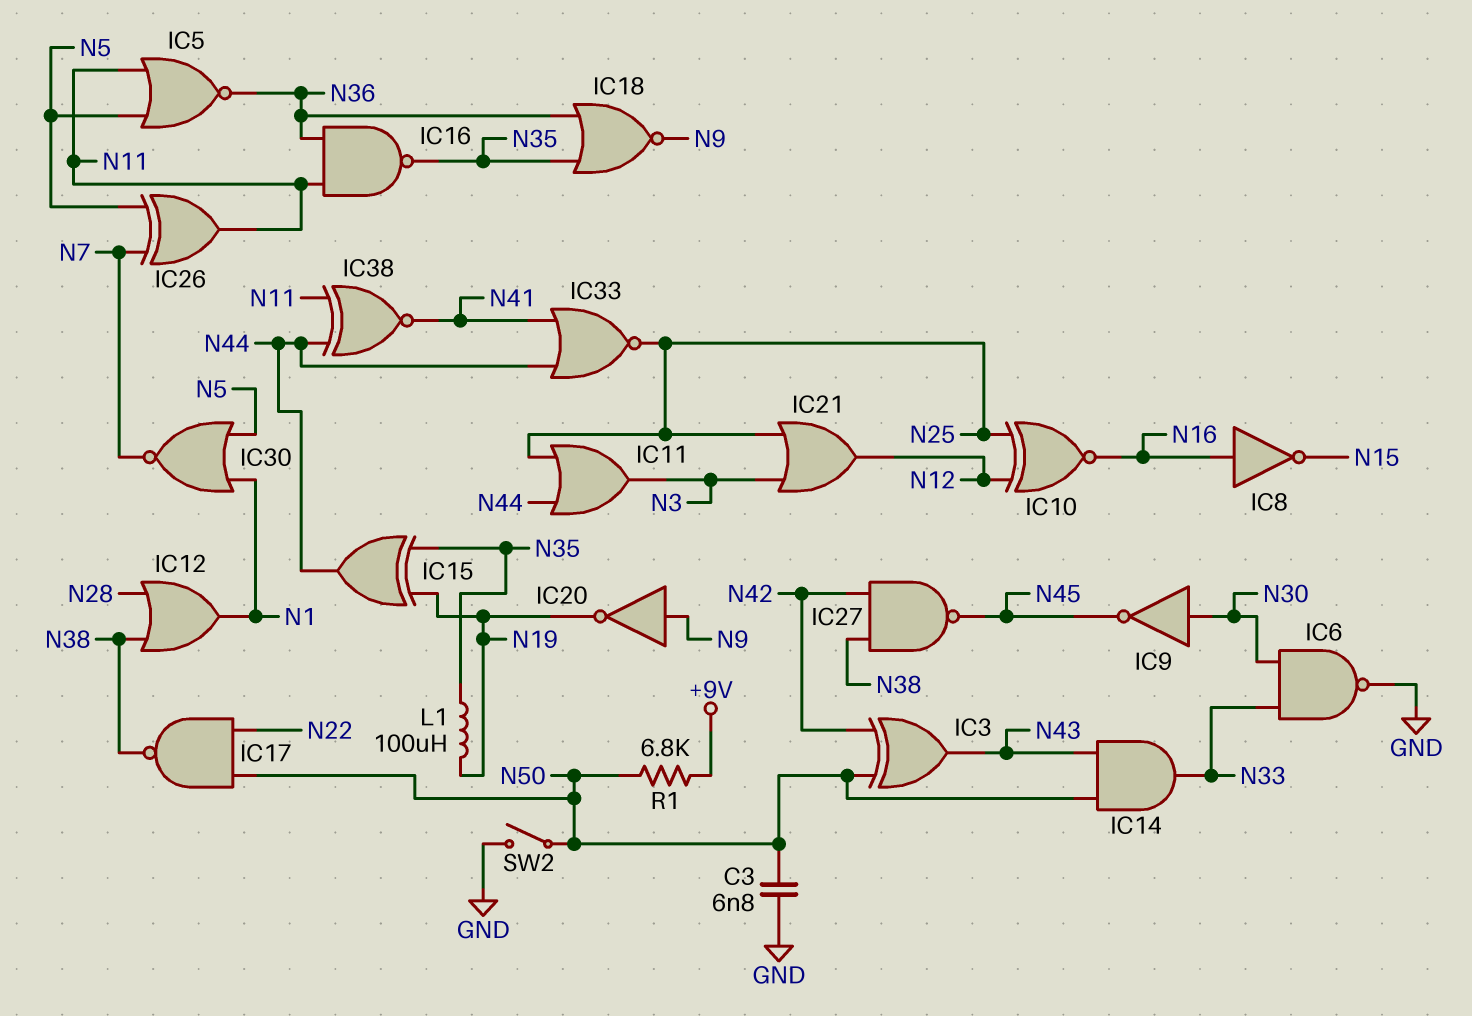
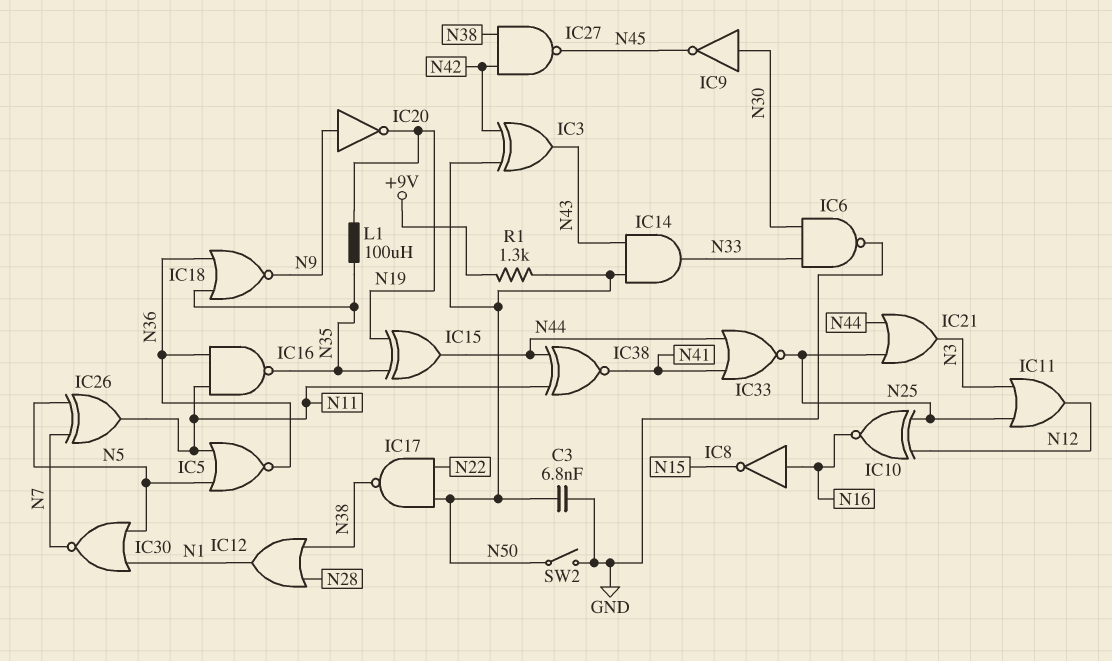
IC11: OR (in N25, in N44, out N3) -> OR (in N3, in N25, out N12)
IC21: OR (in N3, in N25, out N12) -> OR (in N25, in N44, out N3)
R1: 6.8k (+9V, N50) -> 1.3k (+9V, N50)

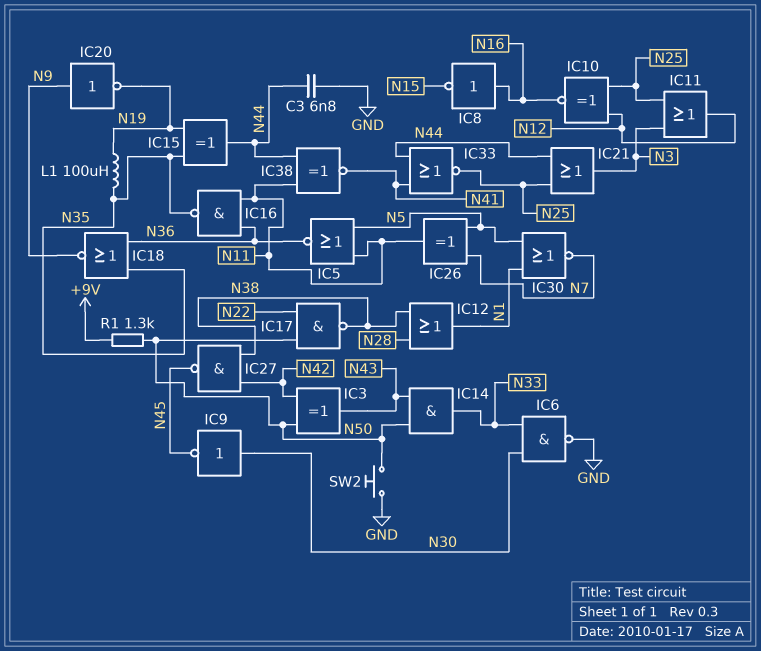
C3: 6.8nF (GND, N50) -> 6.8nF (GND, N44)
SW2: switch (GND, N50) -> button (GND, N50)

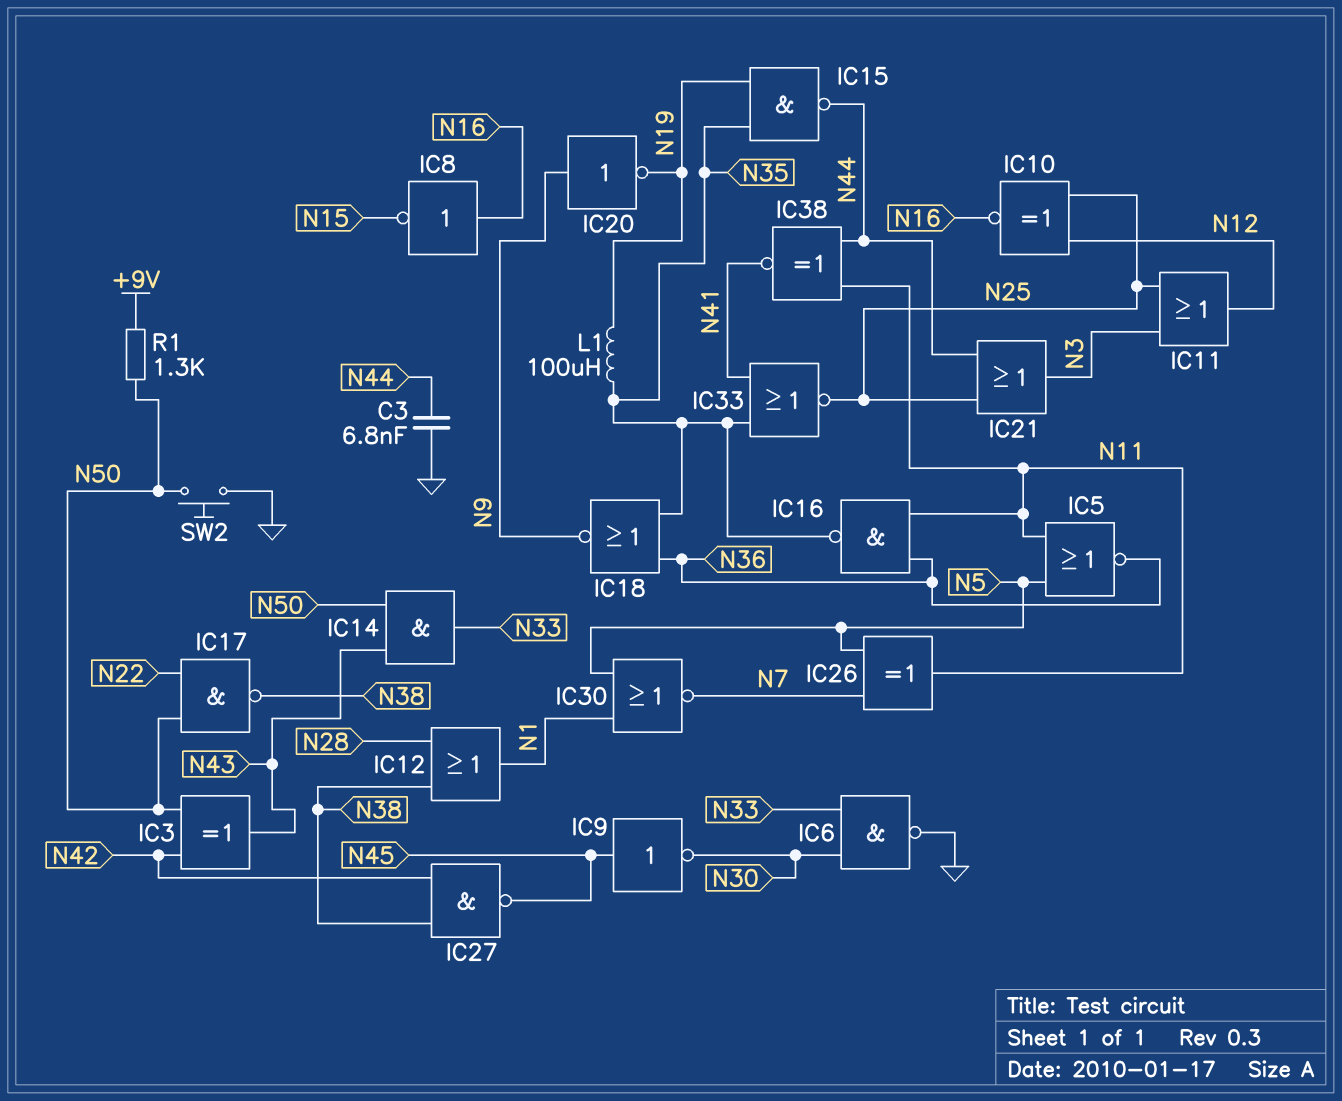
IC9: NOT (in N30, out N45) -> NOT (in N45, out N30)
IC15: XOR (in N19, in N35, out N44) -> NAND (in N19, in N35, out N44)
IC33: NOR (in N41, in N44, out N25) -> NOR (in N35, in N41, out N25)

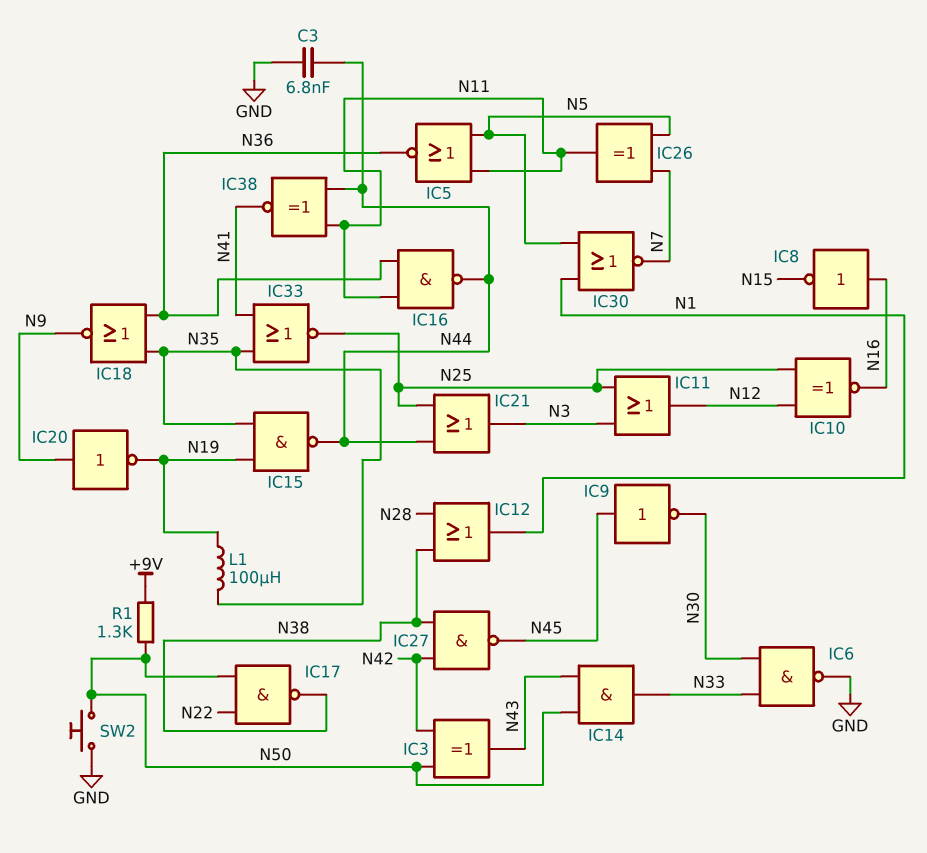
IC16: NAND (in N11, in N36, out N35) -> NAND (in N11, in N36, out N44)

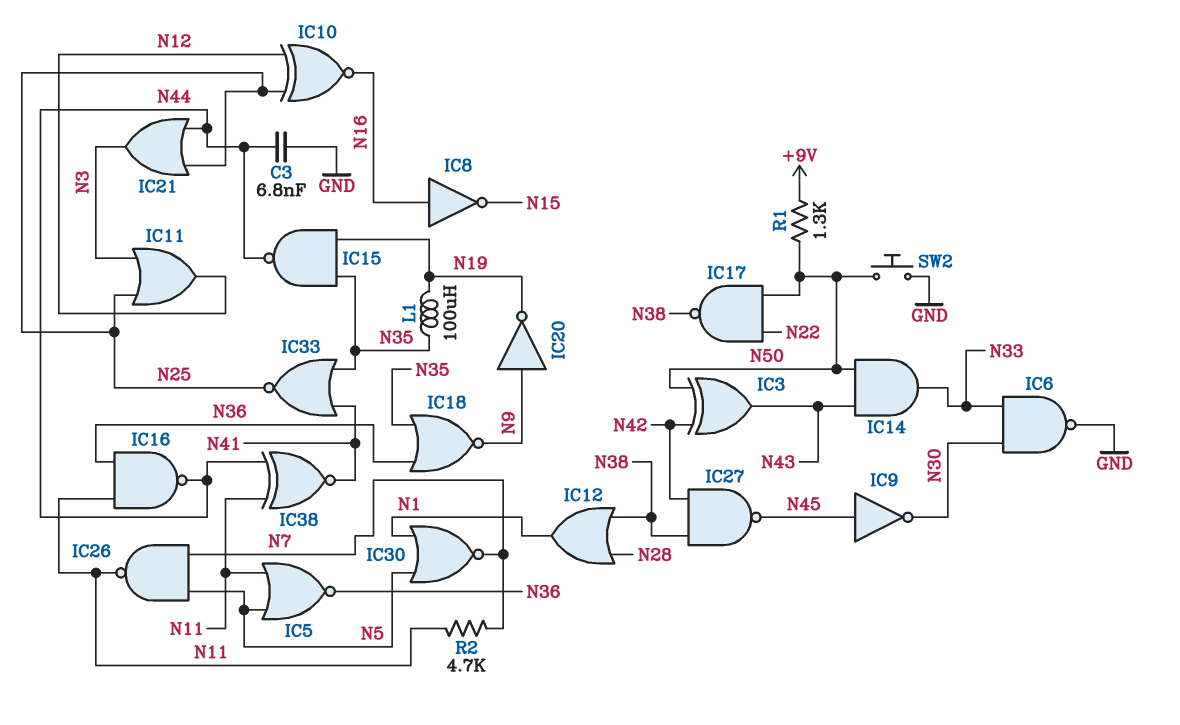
IC26: XOR (in N5, in N7, out N11) -> NAND (in N5, in N7, out N11)
R2: none -> 4.7k (N7, N11)

